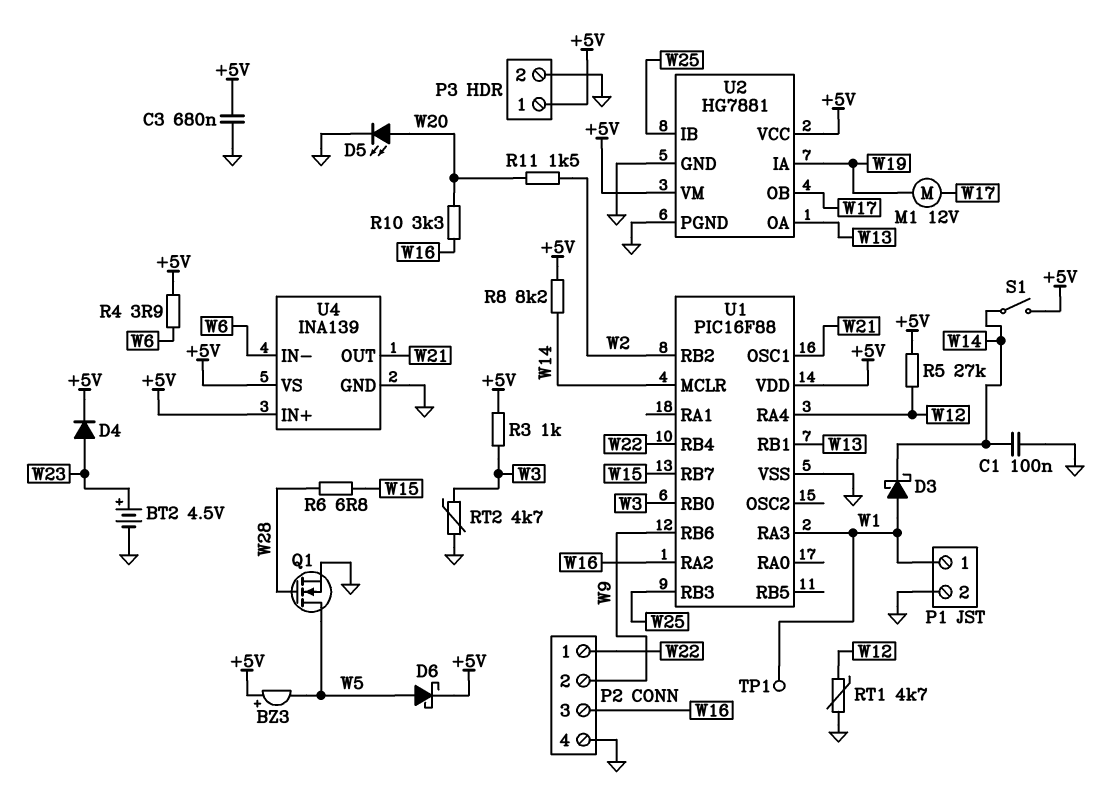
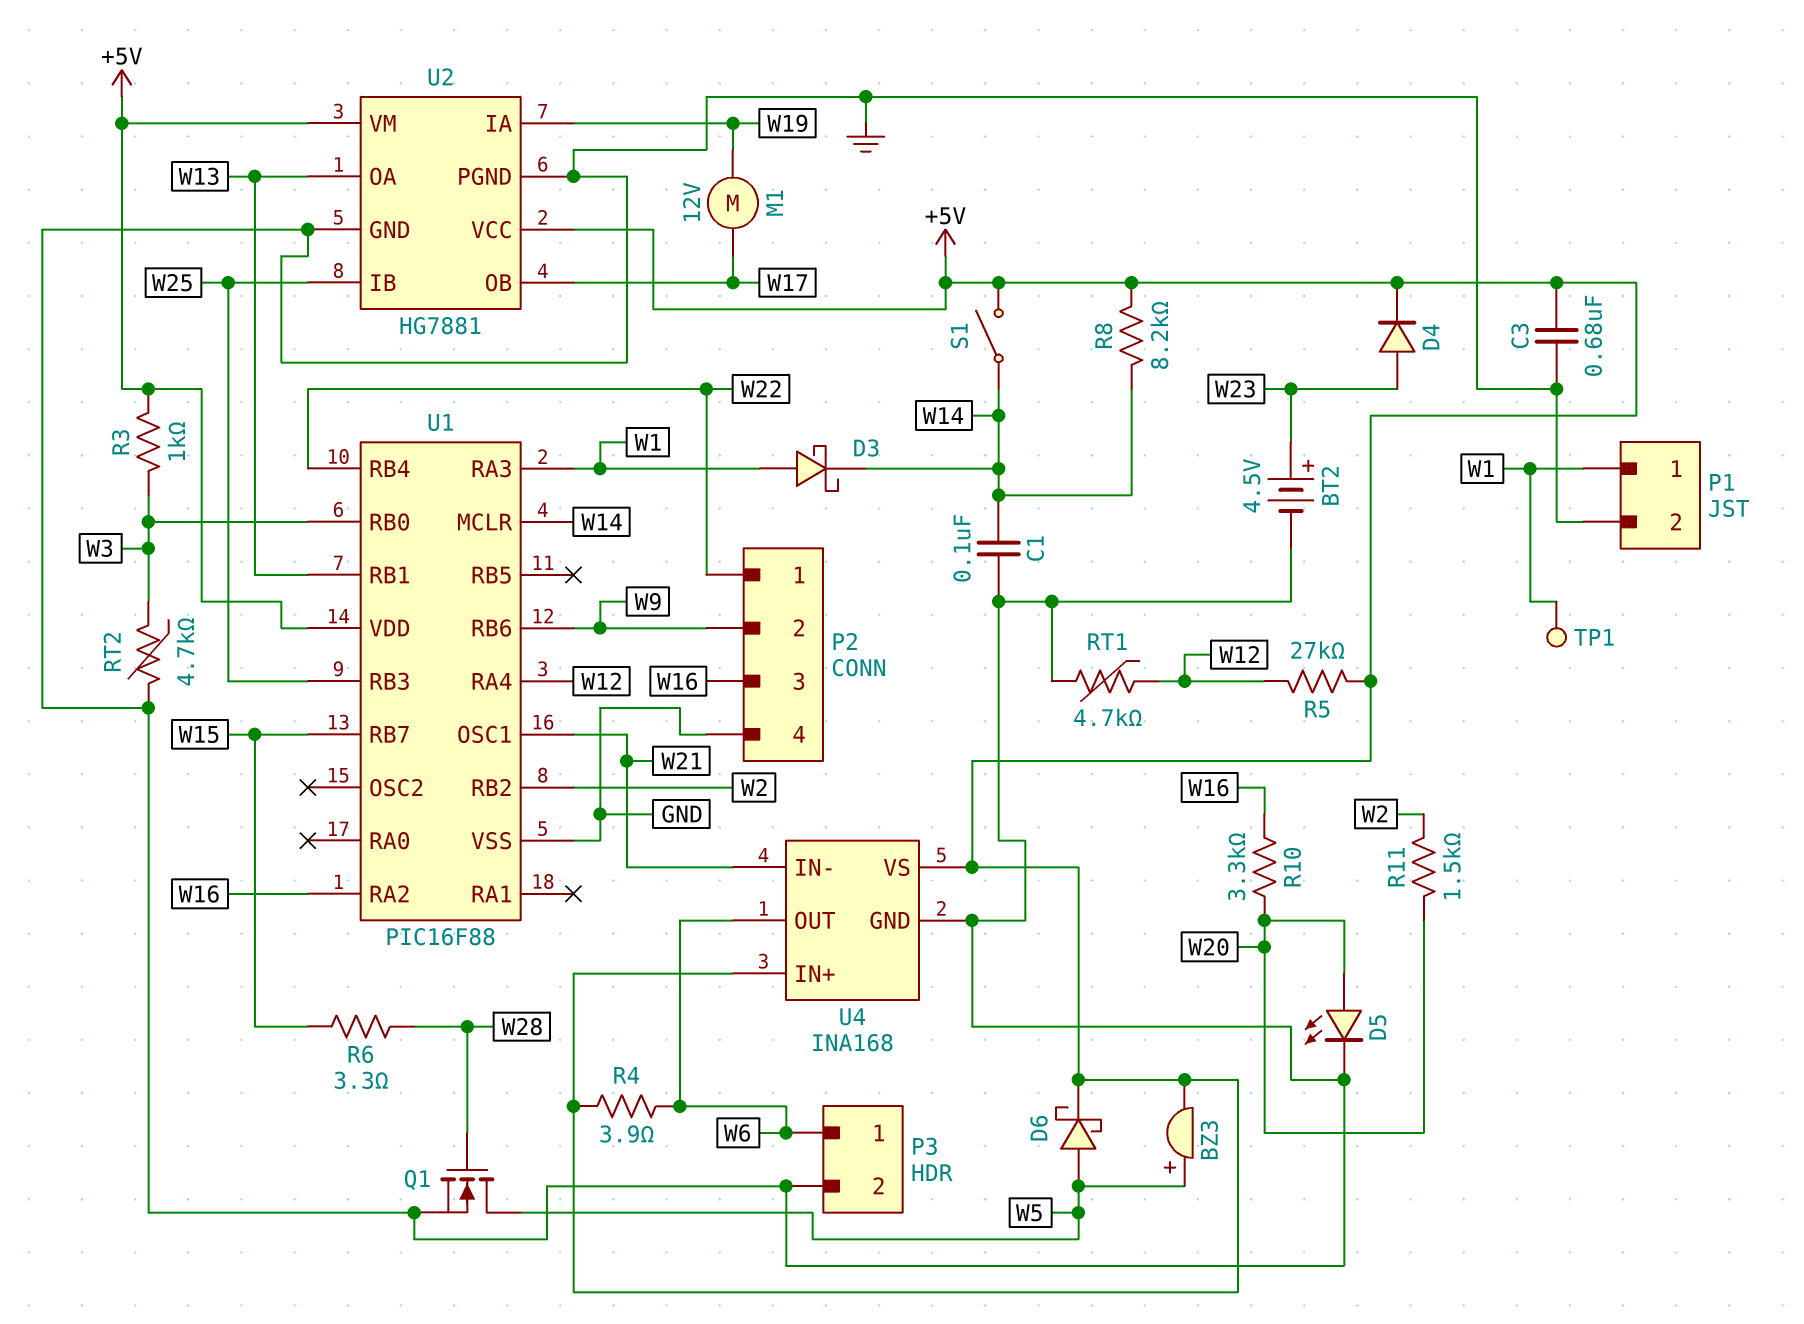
BZ3: buzzer (plus +5V, minus W5) -> buzzer (plus W5, minus +5V)
P3 pin 1: +5V -> W6
R6: 6.8 (W15, W28) -> 3.3 (W15, W28)
U4: INA139 -> INA168
U4 pin IN-: W6 -> W21
U4 pin OUT: W21 -> W6

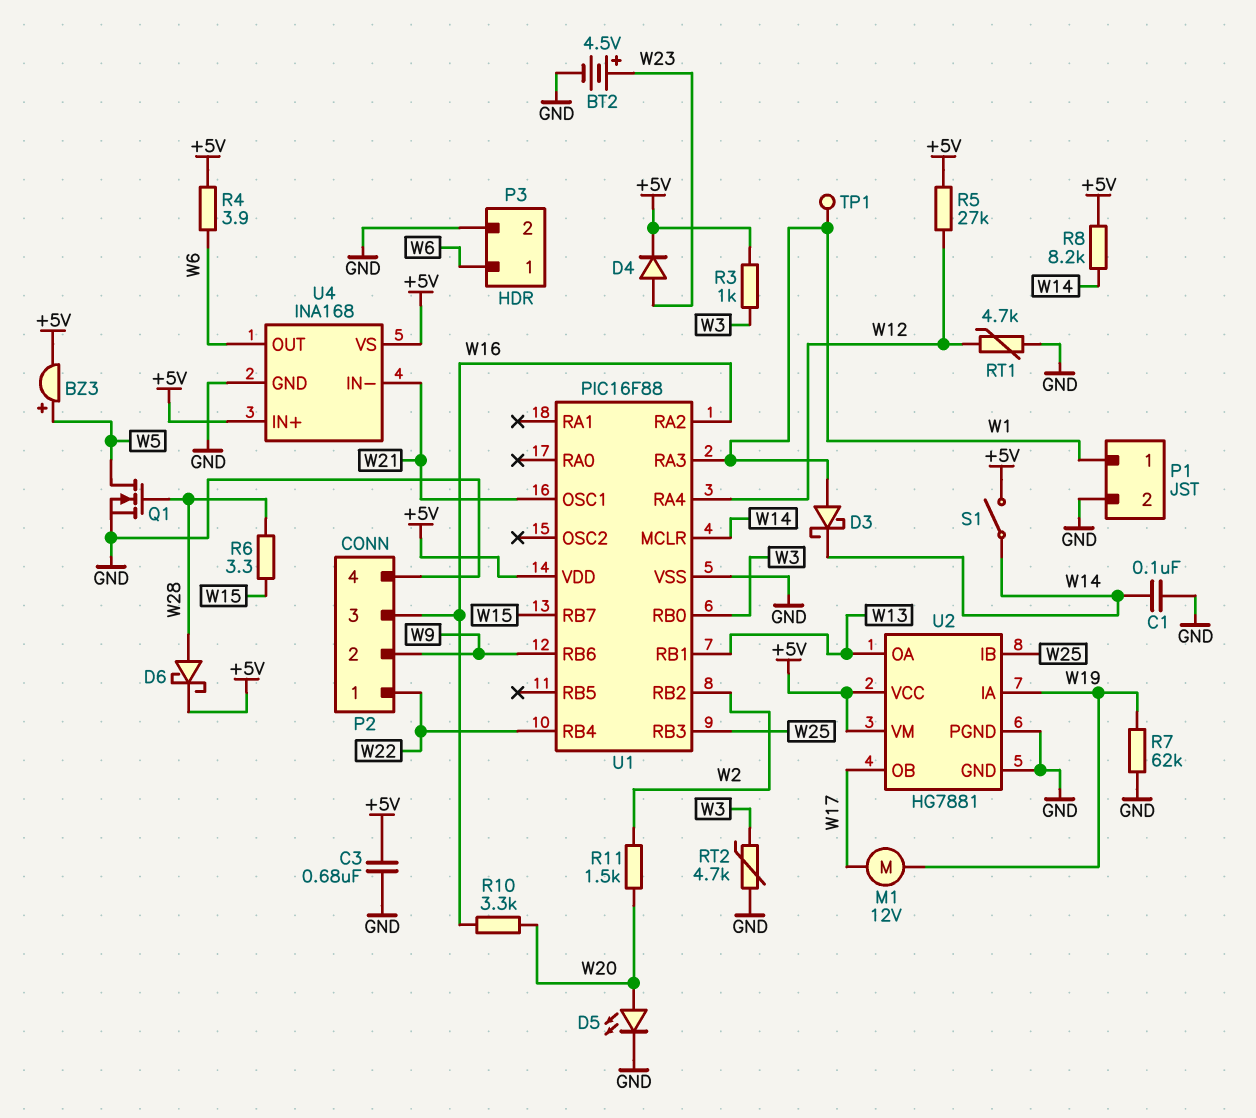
D6: schottky (A W5, K +5V) -> schottky (A W28, K +5V)
R7: none -> 62k (GND, W19)

